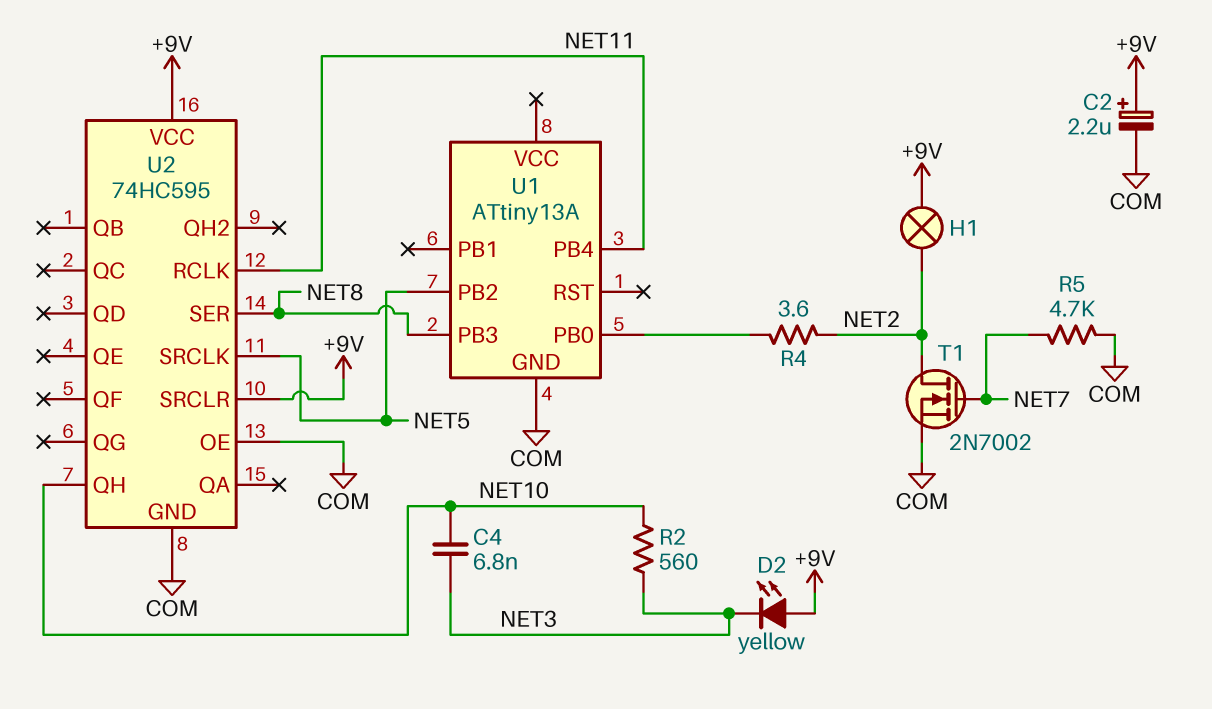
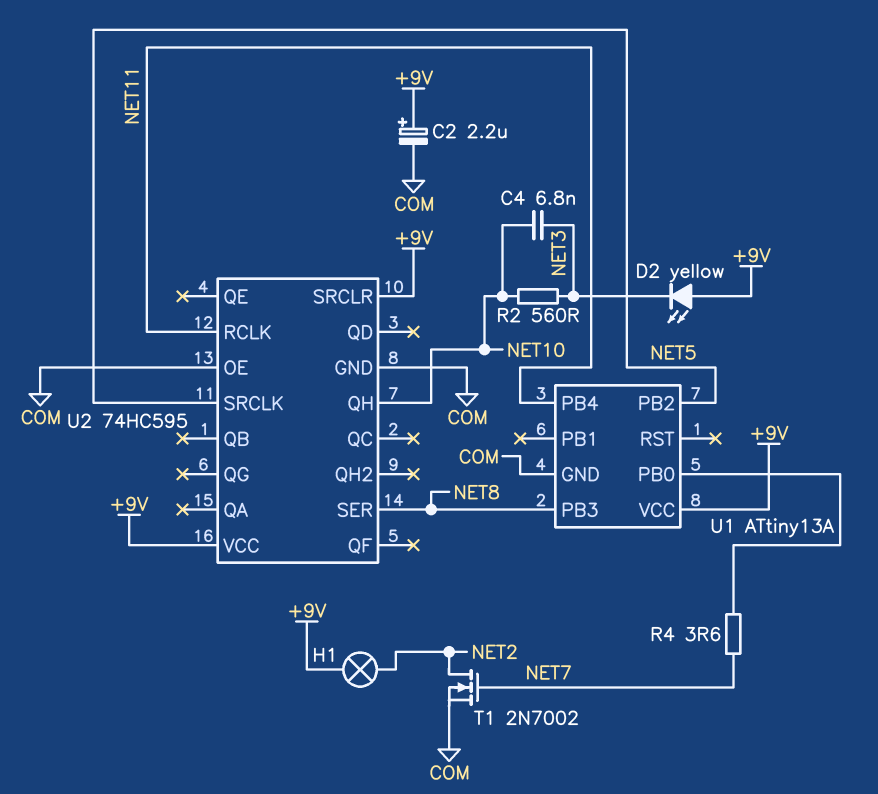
R4: 3.6 (NET2, U1/PB0) -> 3.6 (NET7, U1/PB0)
R5: 4.7k (COM, NET7) -> none
U1 pin VCC: none -> +9V

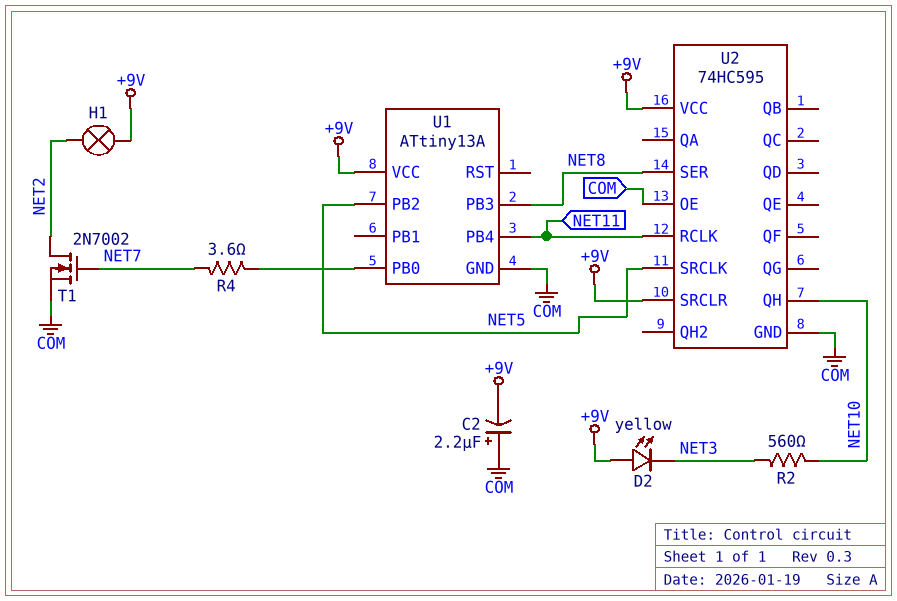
C2: 2.2uF (plus +9V, minus COM) -> 2.2uF (plus COM, minus +9V)
C4: 6.8nF (NET3, NET10) -> none

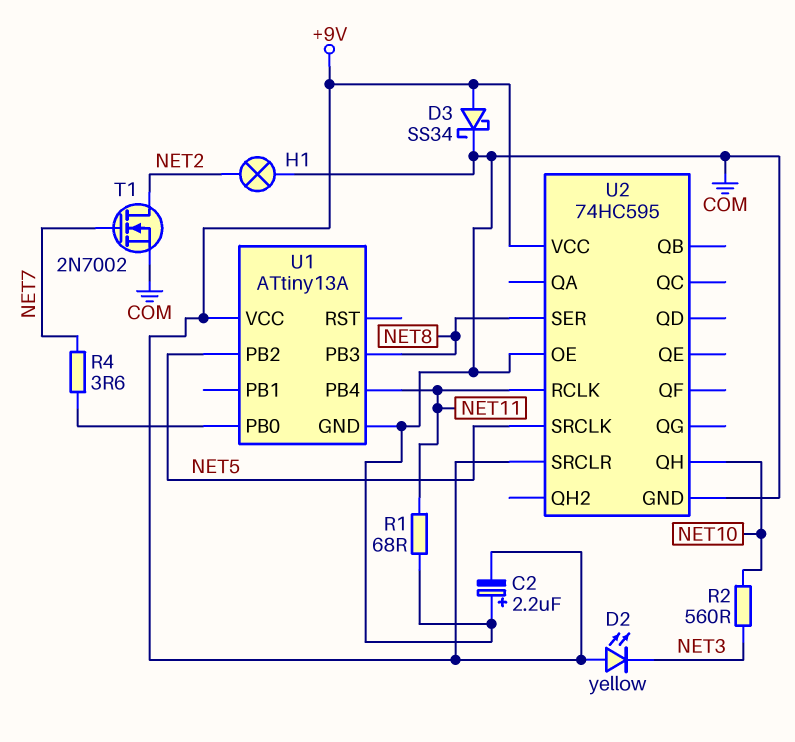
D3: none -> schottky SS34 (A +9V, K COM)
H1: lamp (+9V, NET2) -> lamp (COM, NET2)
R1: none -> 68 (COM, NET11)

